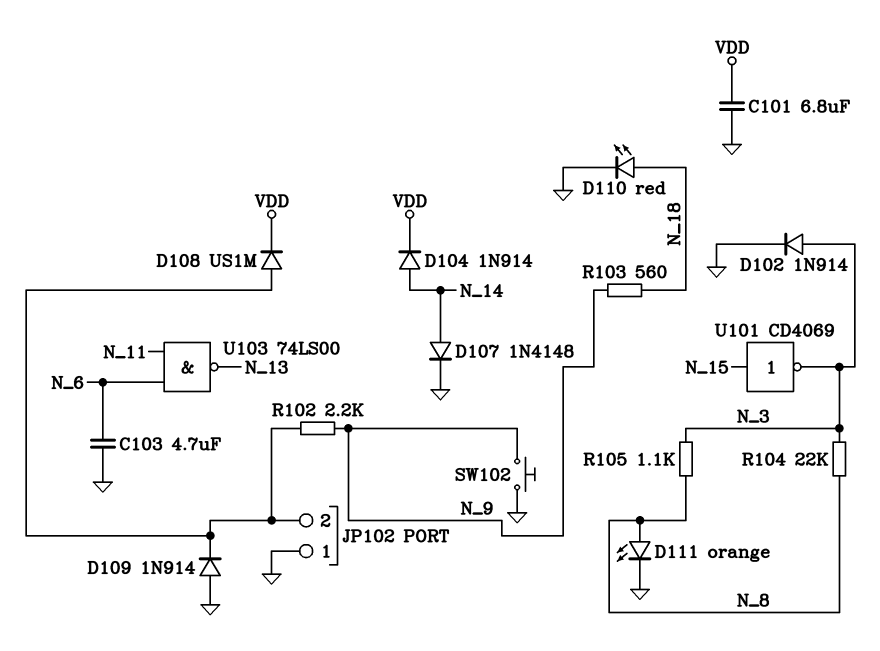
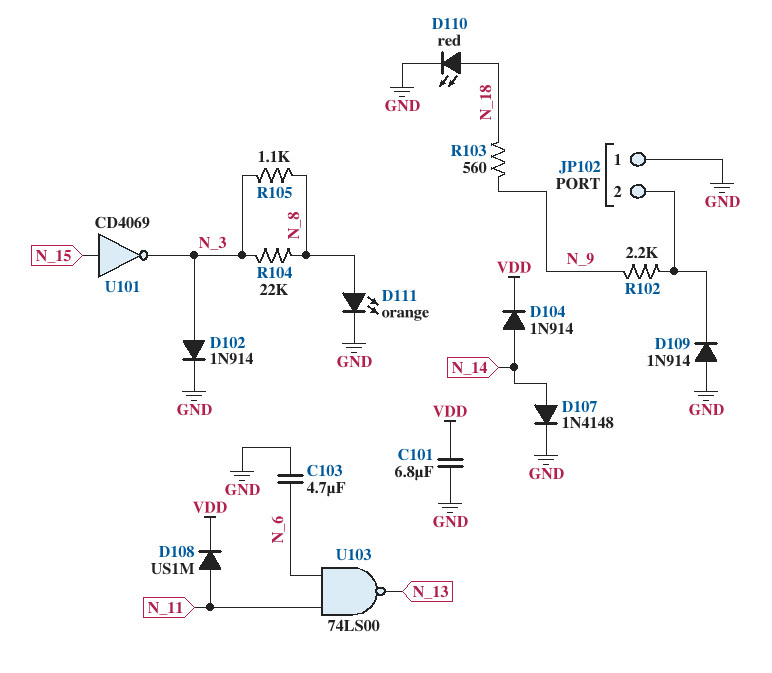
D108: diode US1M (A JP102/2, K VDD) -> diode US1M (A N_11, K VDD)
SW102: button (GND, N_9) -> none

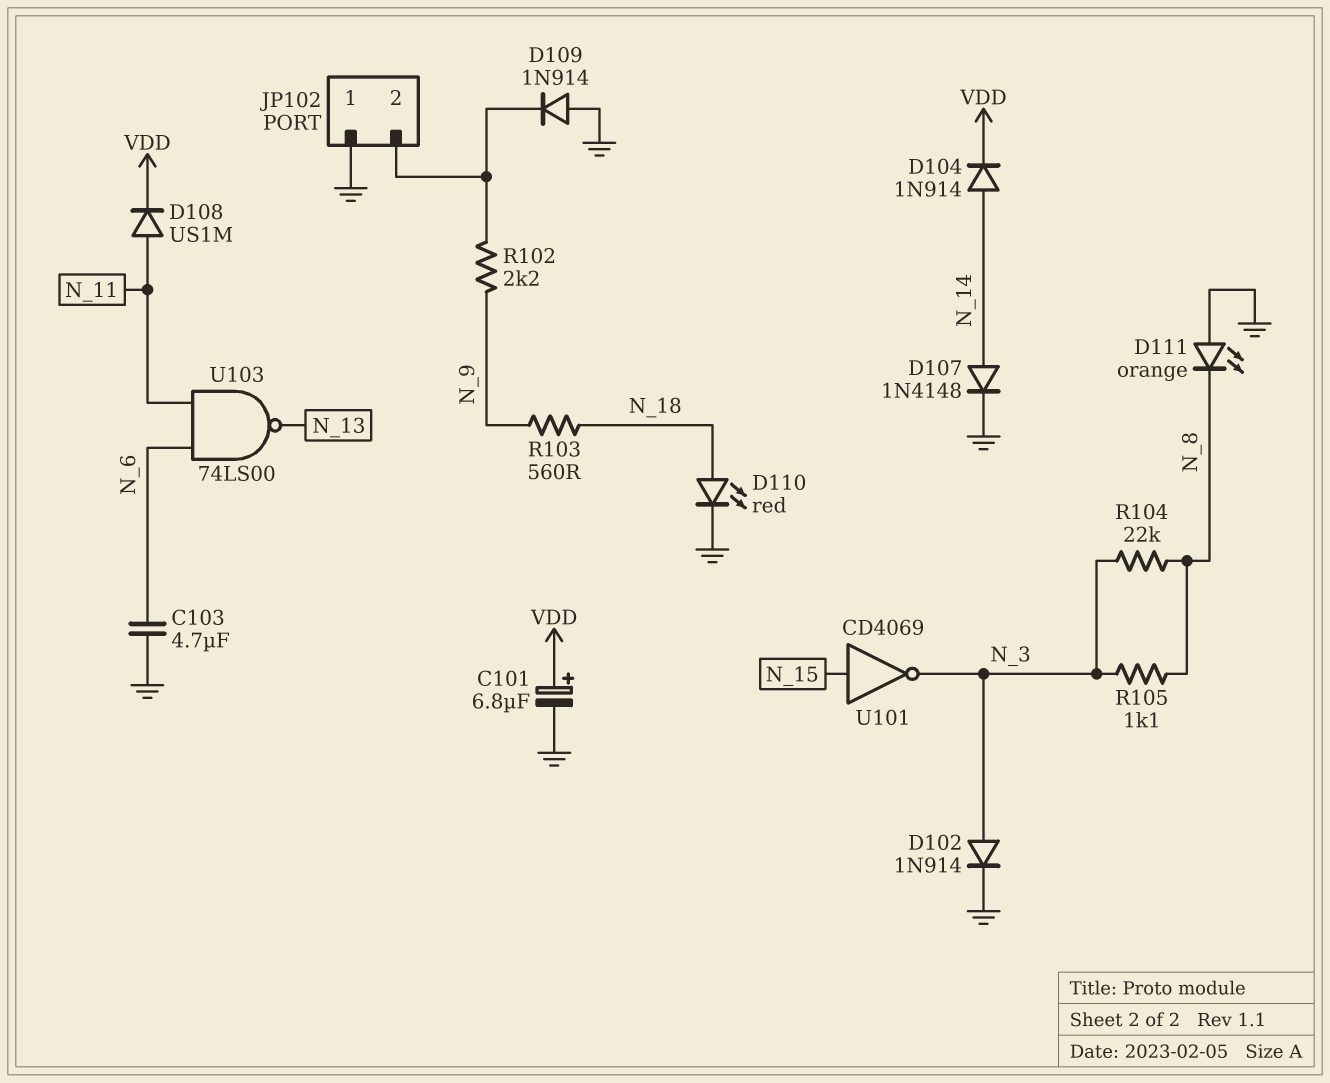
C101: 6.8uF (GND, VDD) -> 6.8uF (plus VDD, minus GND)
D111: LED orange (A N_8, K GND) -> LED orange (A GND, K N_8)

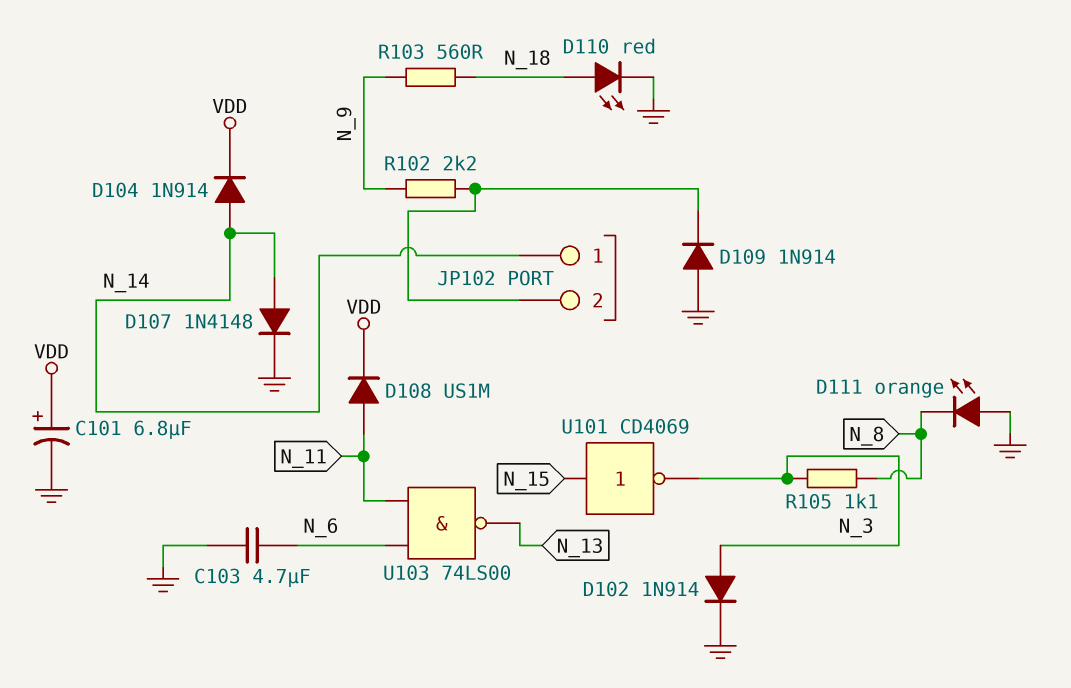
JP102 pin 1: GND -> N_14
R104: 22k (N_3, N_8) -> none

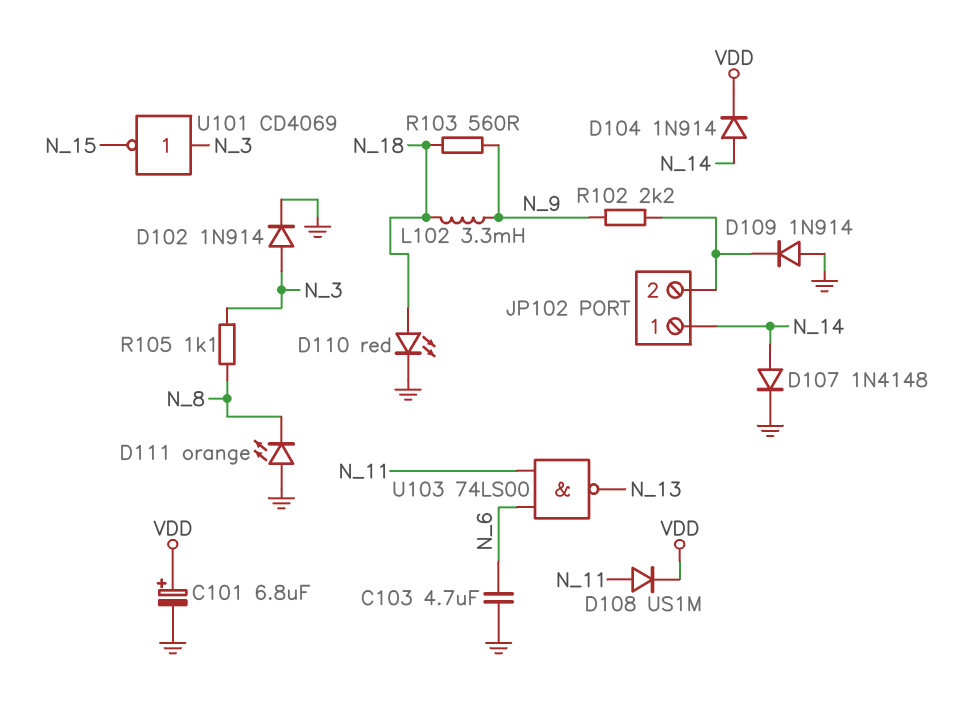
L102: none -> 3.3mH (N_9, N_18)
U101: NOT CD4069 (in N_15, out N_3) -> NOT CD4069 (in N_3, out N_15)

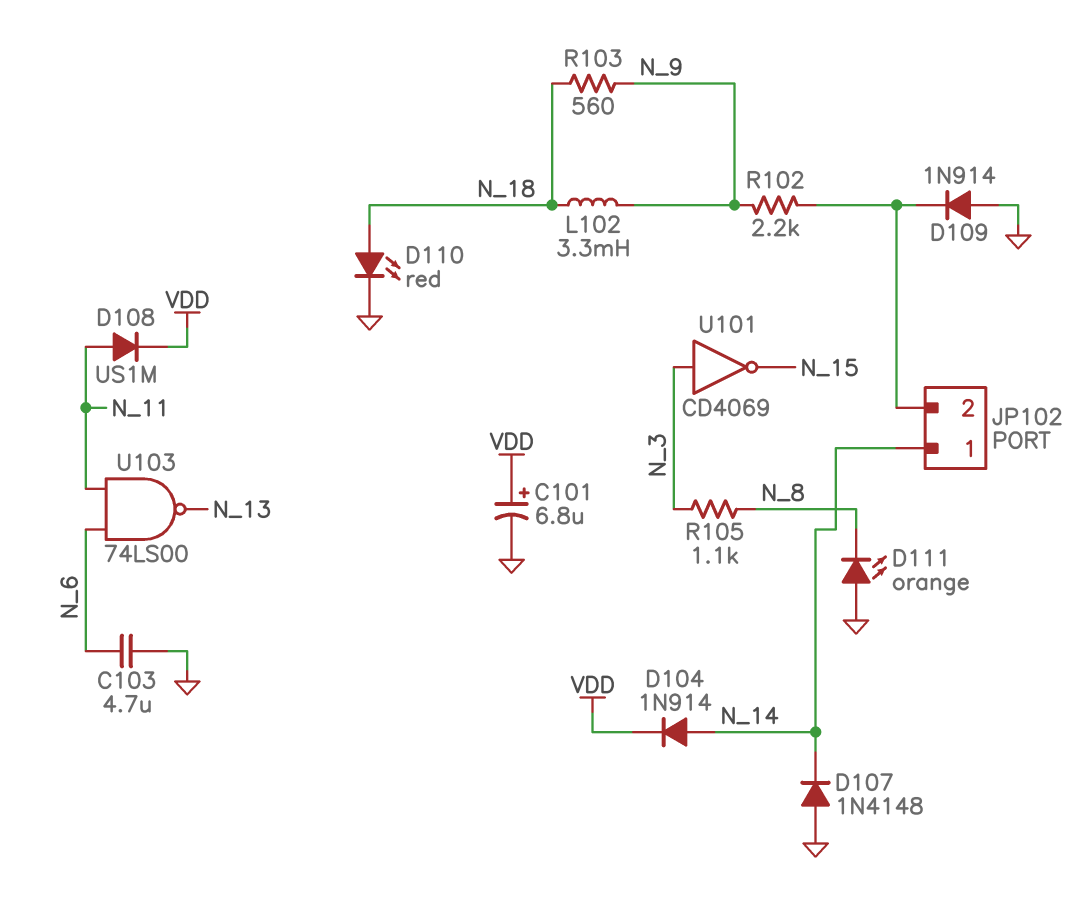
D102: diode 1N914 (A N_3, K GND) -> none
D107: diode 1N4148 (A N_14, K GND) -> diode 1N4148 (A GND, K N_14)

